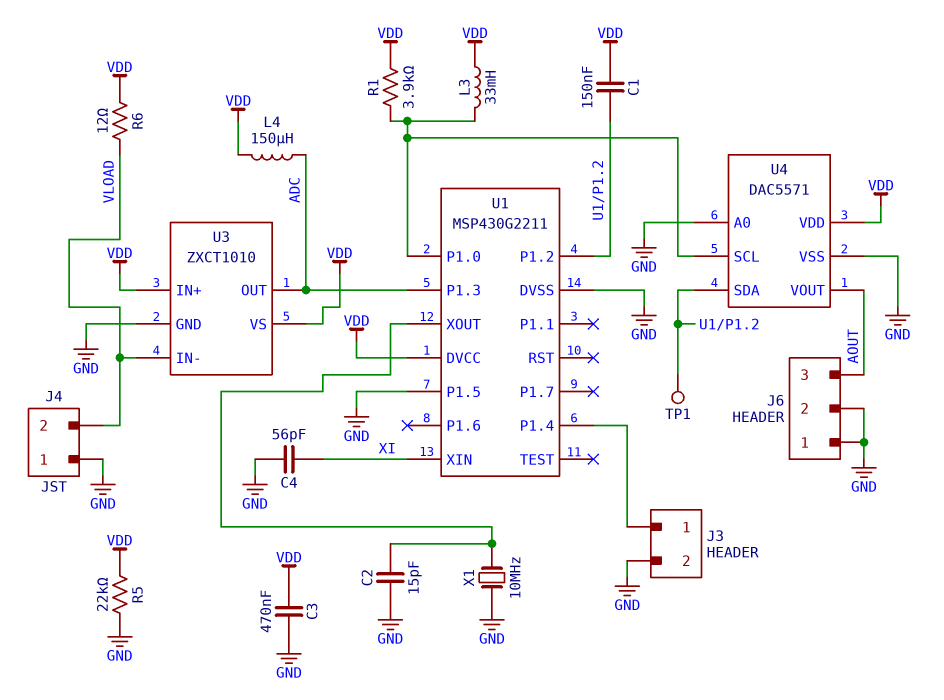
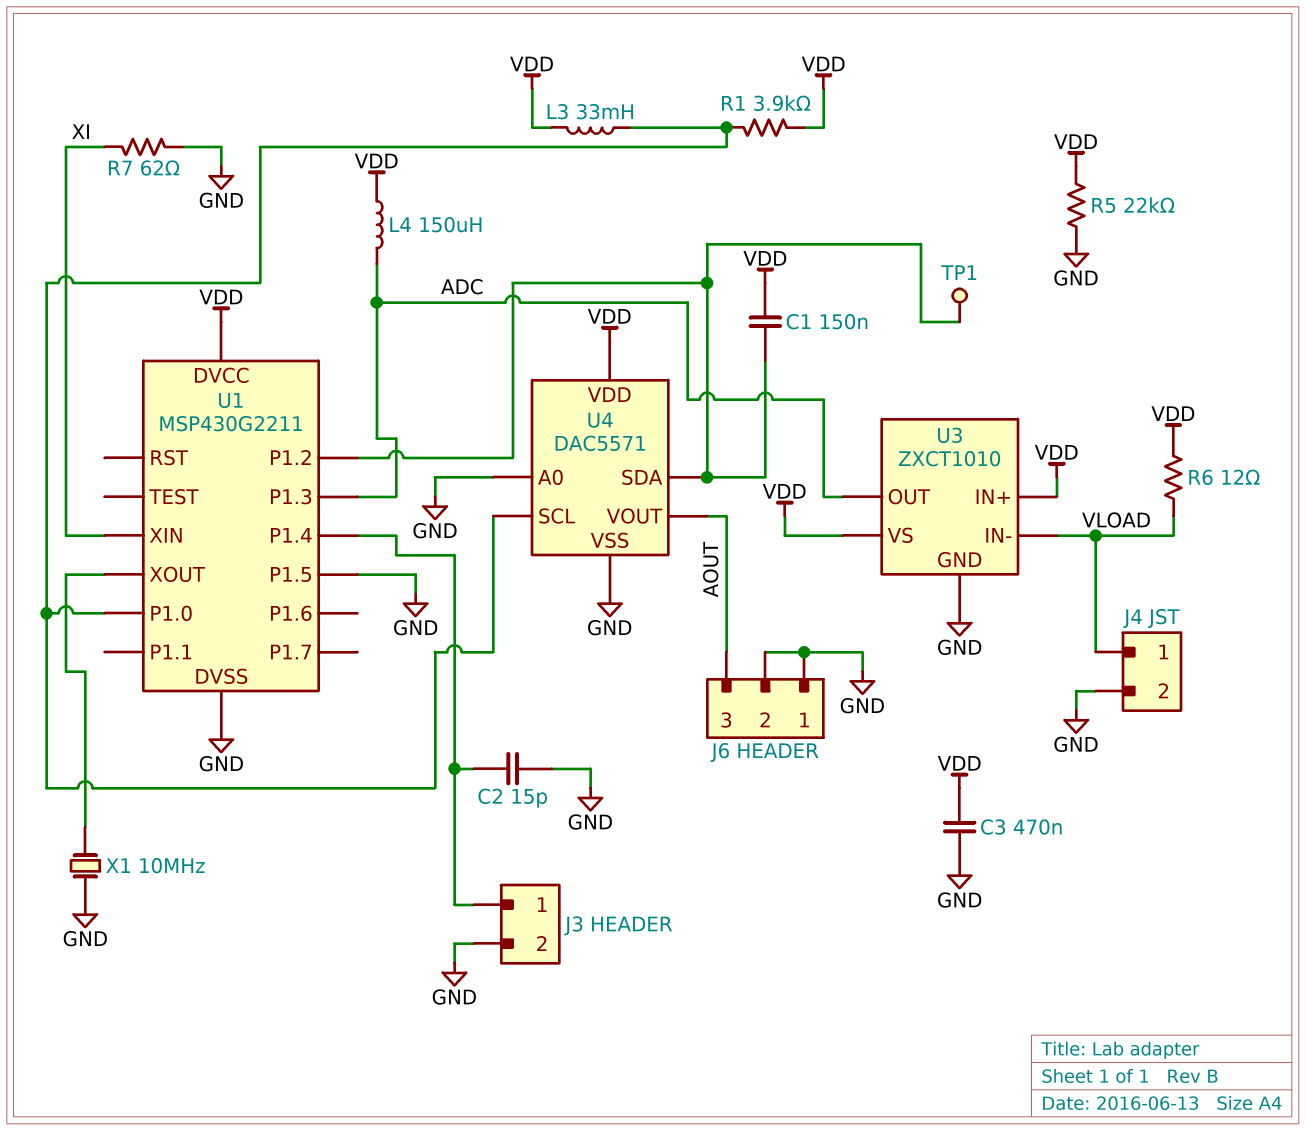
C2: 15pF (GND, U1/XOUT) -> 15pF (GND, J3/1)
C4: 56pF (GND, XI) -> none
J4 pin 1: GND -> VLOAD
J4 pin 2: VLOAD -> GND
R7: none -> 62 (GND, XI)

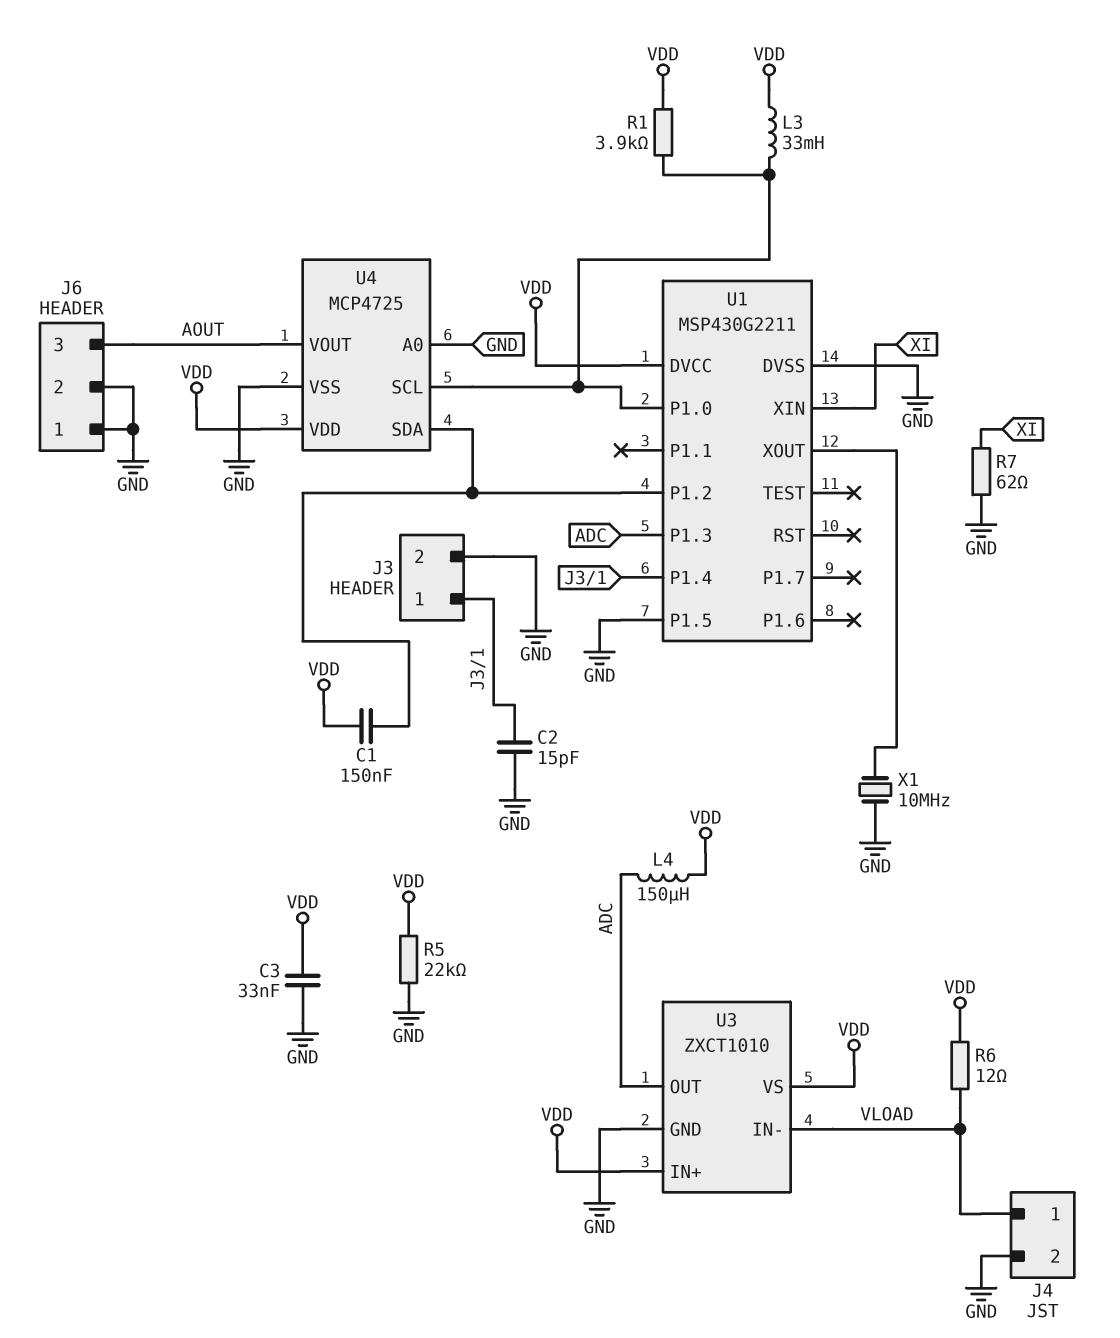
C3: 470nF (GND, VDD) -> 33nF (GND, VDD)
TP1: test point (U1/P1.2) -> none
U4: DAC5571 -> MCP4725

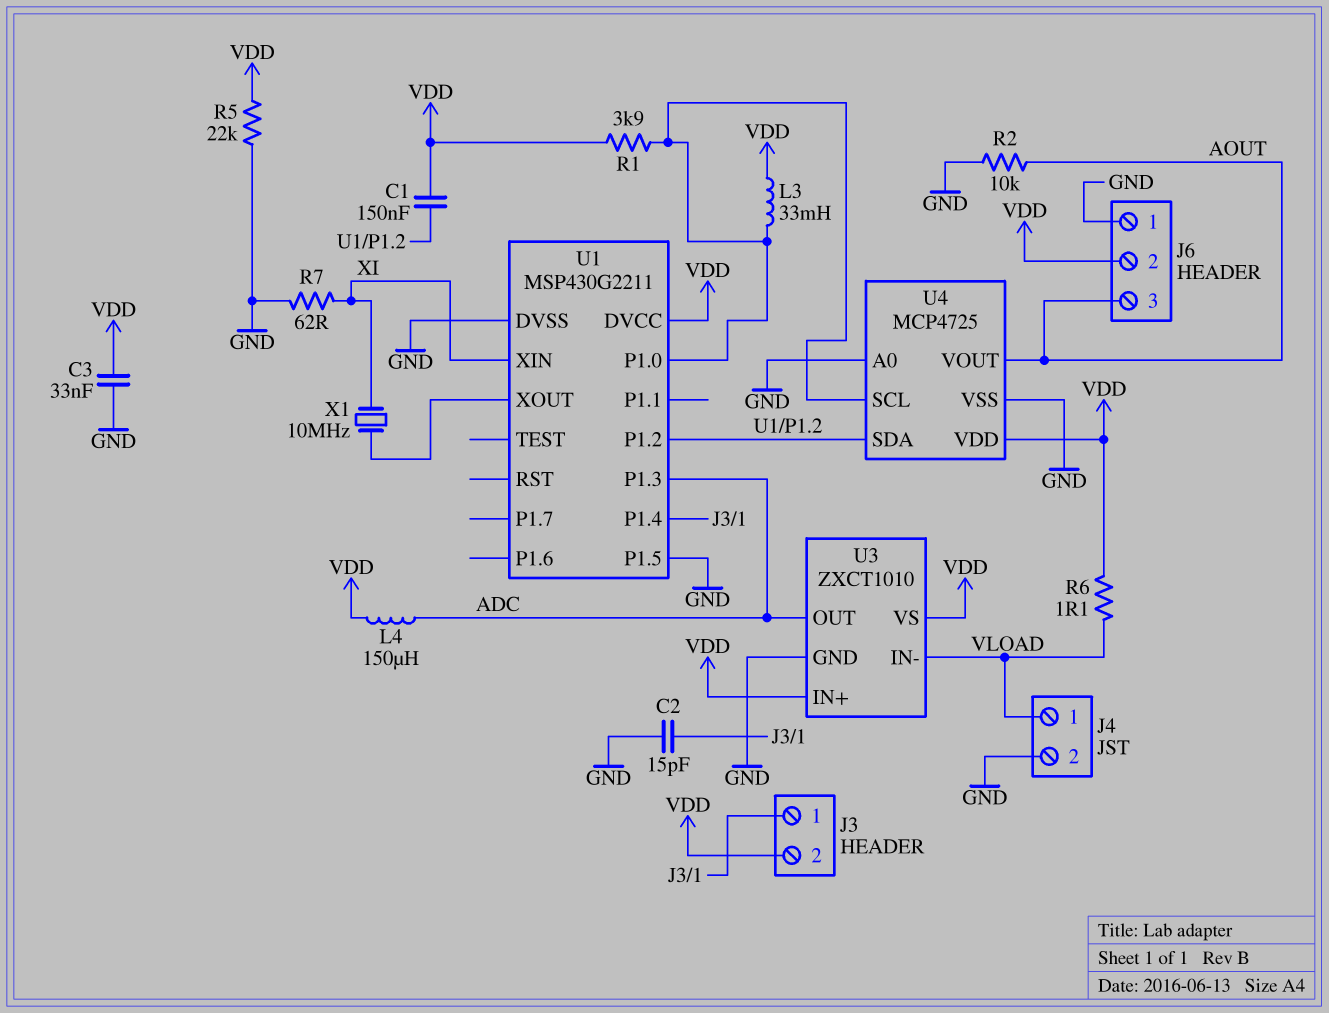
J3 pin 2: GND -> VDD
J6 pin 2: GND -> VDD
R2: none -> 10k (AOUT, GND)
R6: 12 (VDD, VLOAD) -> 1.1 (VDD, VLOAD)
X1: 10MHz (GND, U1/XOUT) -> 10MHz (U1/XOUT, XI)

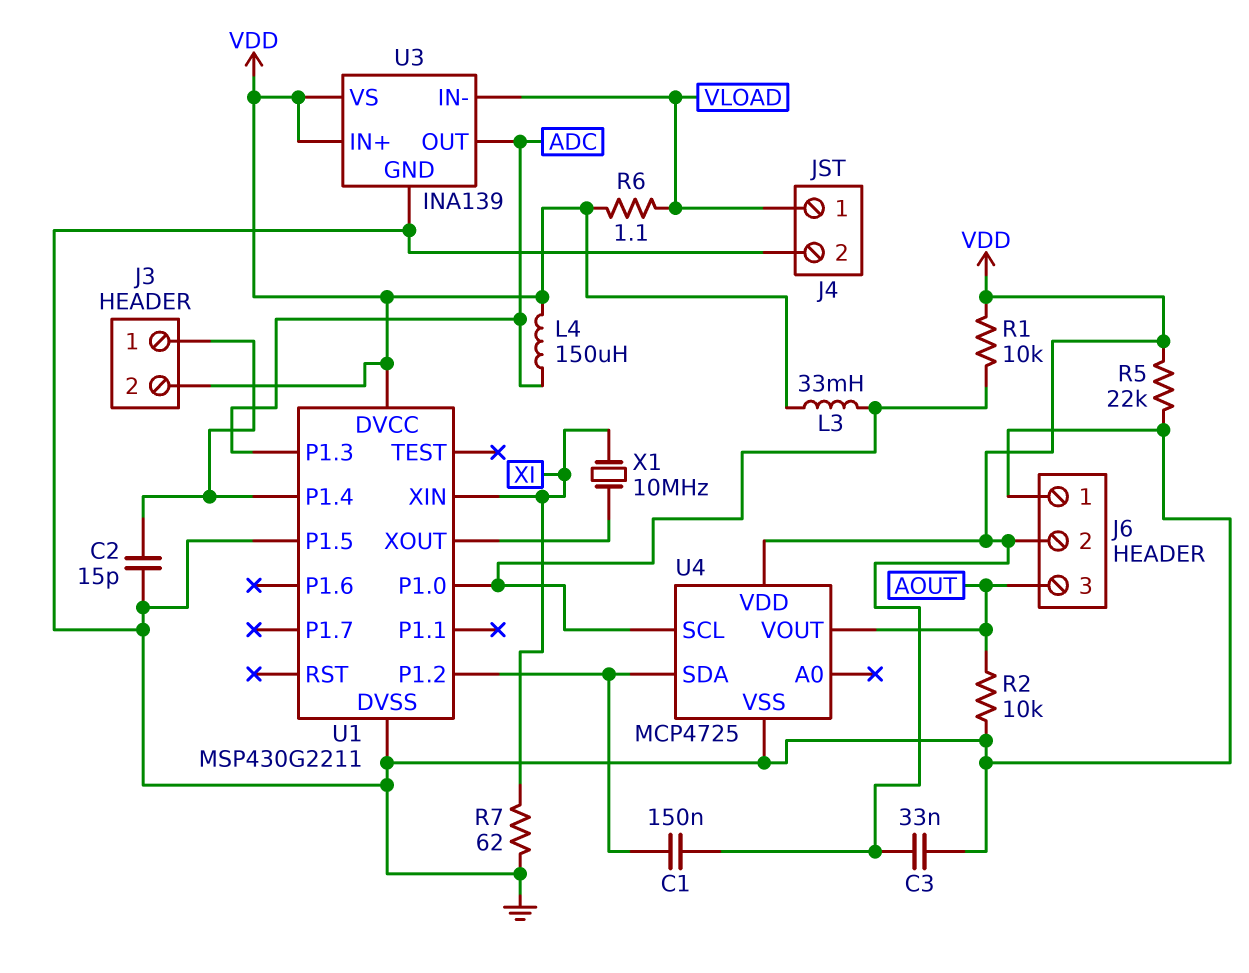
R1: 3.9k (U1/P1.0, VDD) -> 10k (U1/P1.0, VDD)
U3: ZXCT1010 -> INA139
U4 pin A0: GND -> none

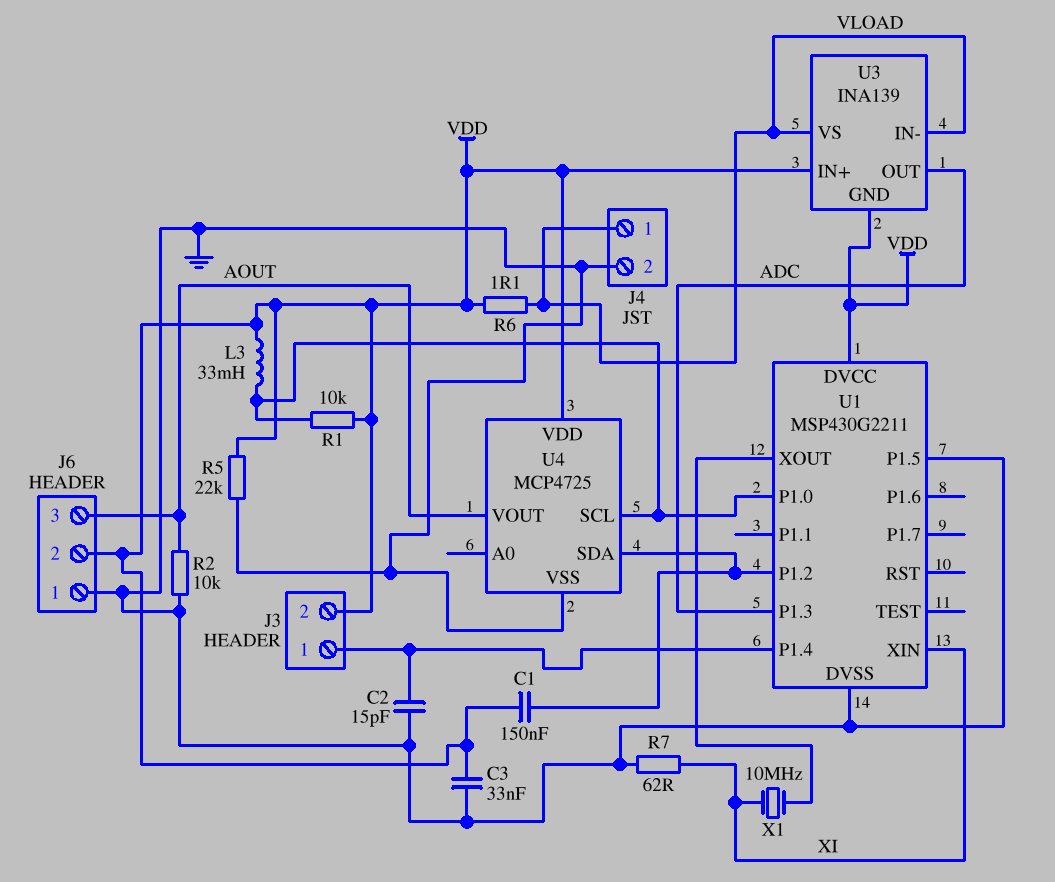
L4: 150uH (ADC, VDD) -> none
U3 pin GND: GND -> VDD
U3 pin VS: VDD -> VLOAD

